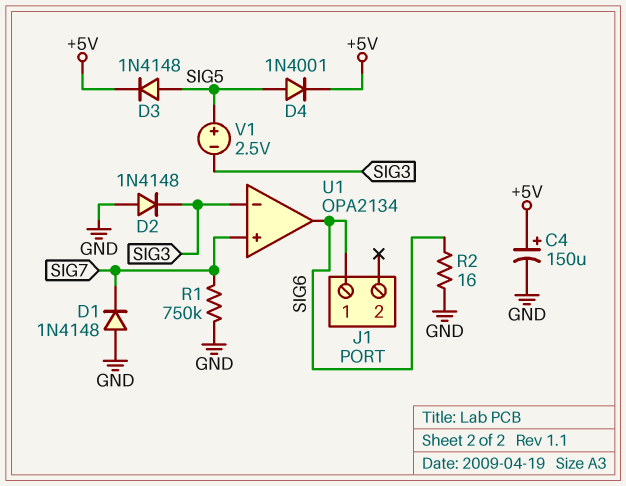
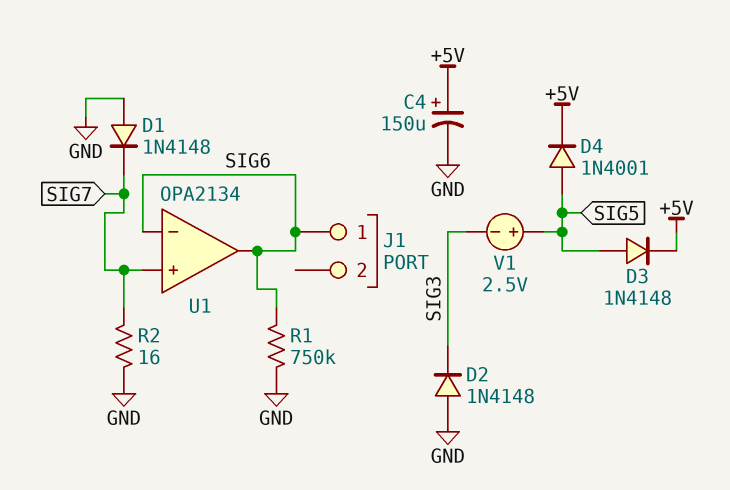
R1: 750k (GND, SIG7) -> 750k (GND, SIG6)
R2: 16 (GND, SIG6) -> 16 (GND, SIG7)
U1 pin in-: SIG3 -> SIG6

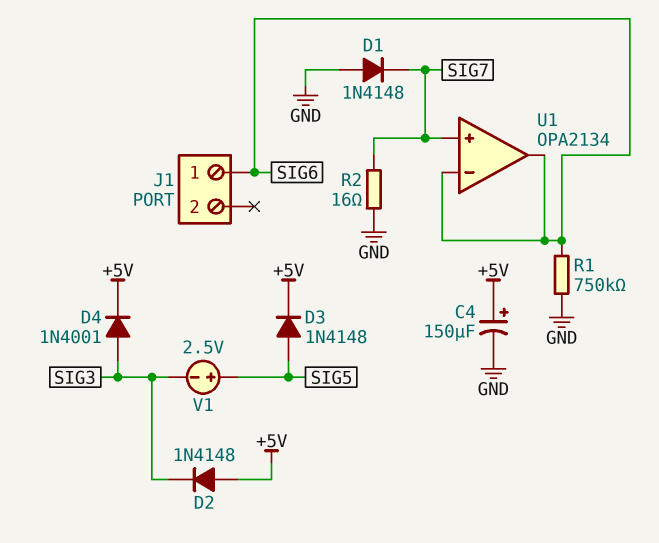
D2: diode 1N4148 (A GND, K SIG3) -> diode 1N4148 (A +5V, K SIG3)
D4: diode 1N4001 (A SIG5, K +5V) -> diode 1N4001 (A SIG3, K +5V)

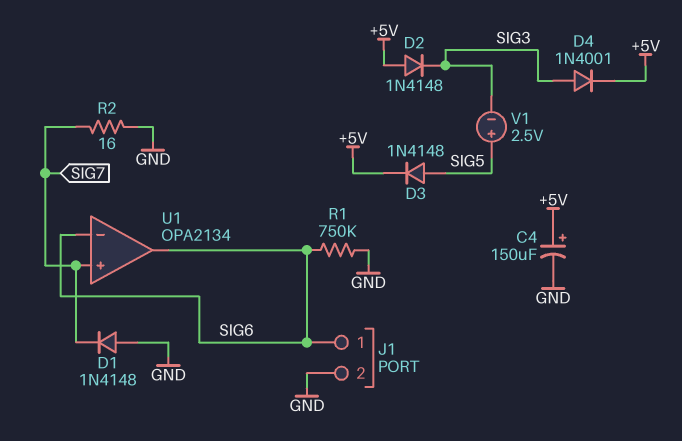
J1 pin 2: none -> GND

